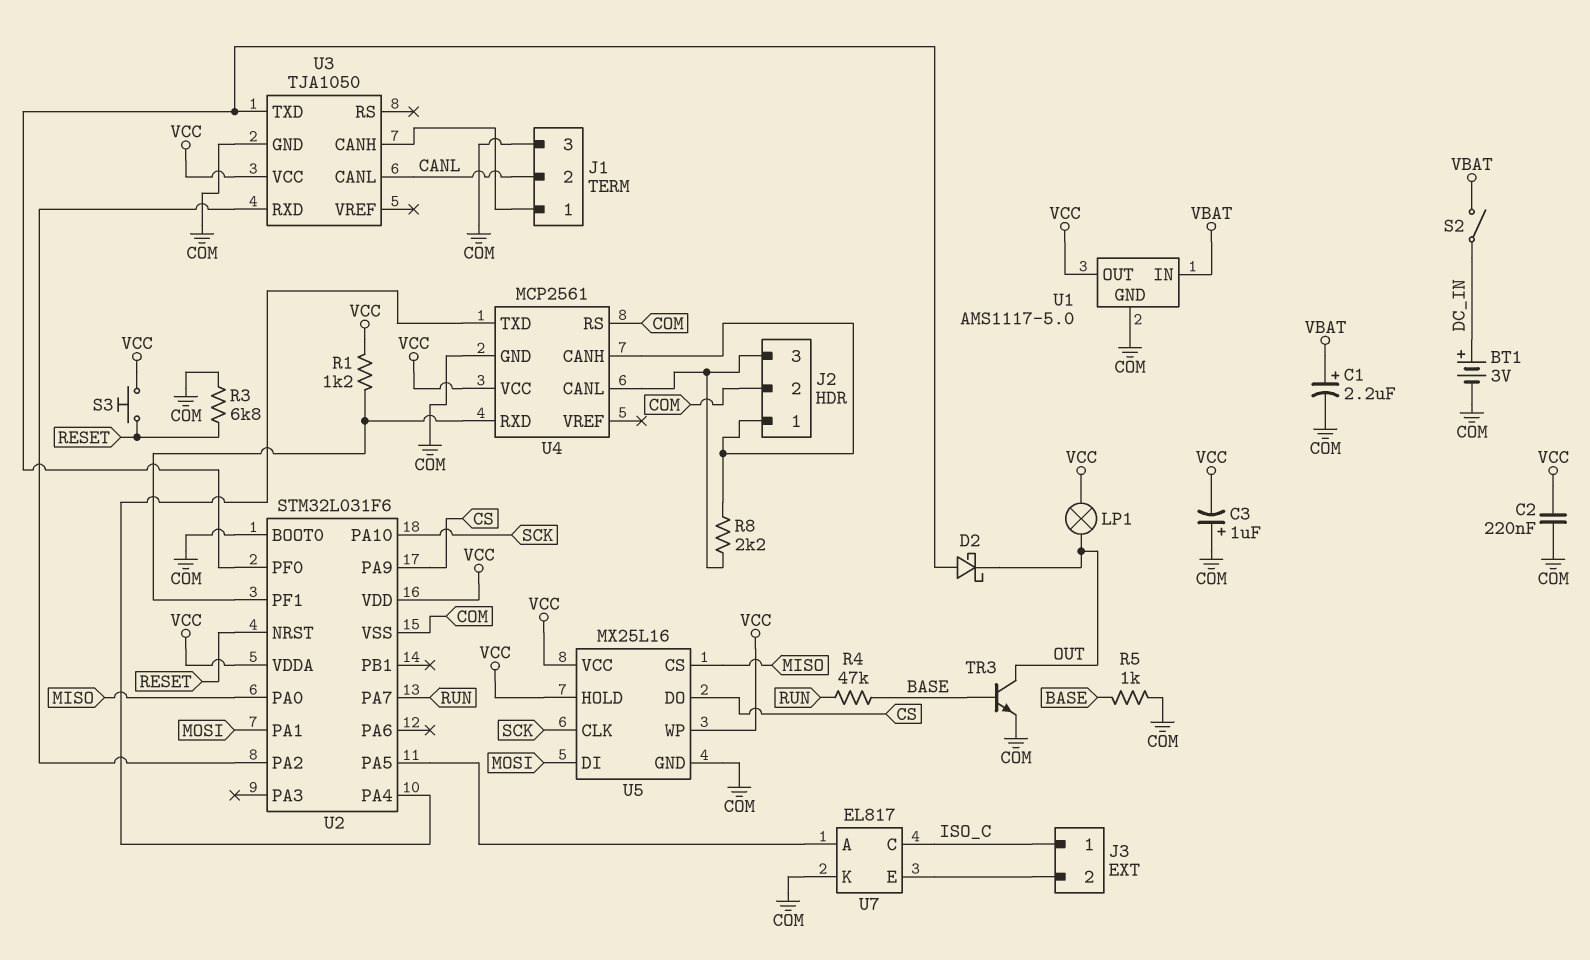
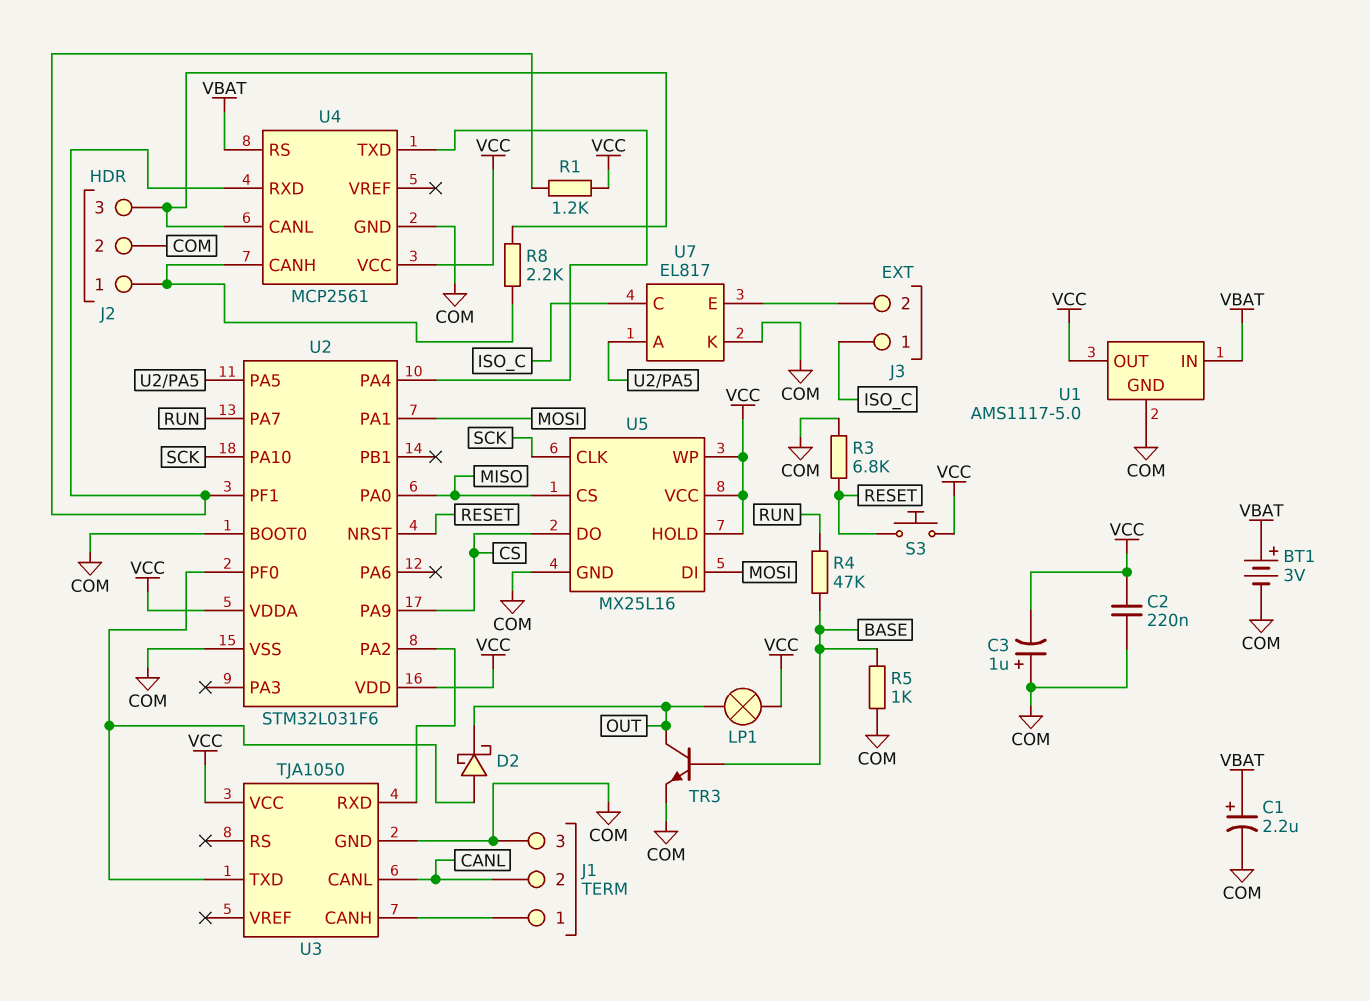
BT1: 3V (plus DC_IN, minus COM) -> 3V (plus VBAT, minus COM)
S2: switch (DC_IN, VBAT) -> none
U4 pin RS: COM -> VBAT

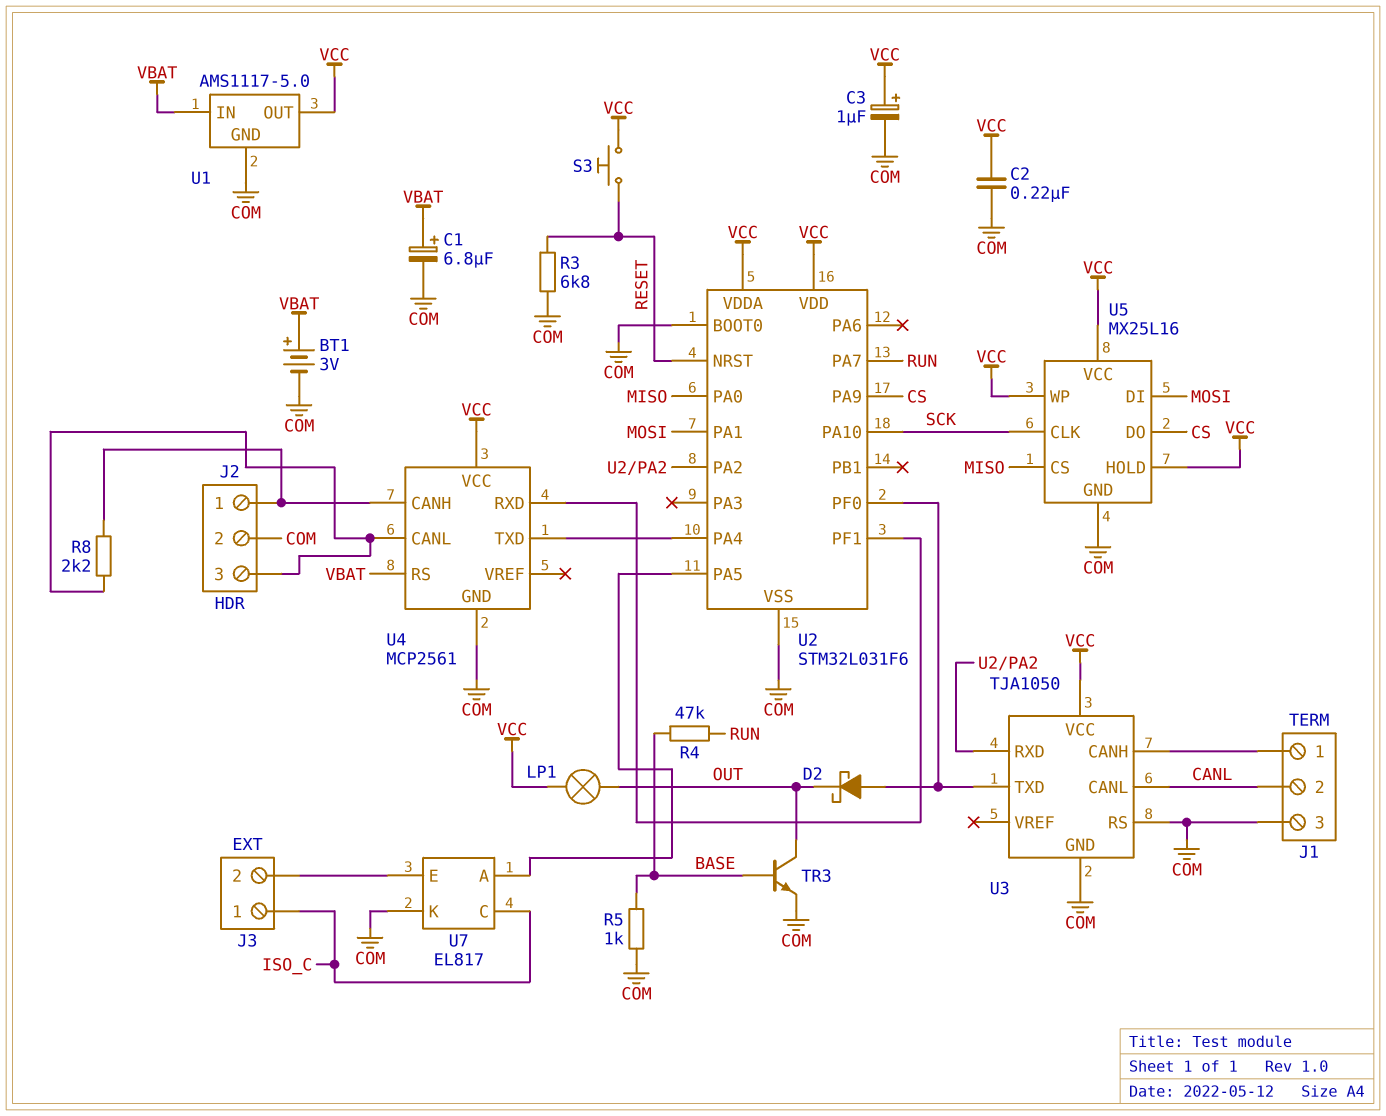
C1: 2.2uF (plus VBAT, minus COM) -> 6.8uF (plus VBAT, minus COM)
C3: 1uF (plus COM, minus VCC) -> 1uF (plus VCC, minus COM)
R1: 1.2k (U2/PF1, VCC) -> none
U3 pin RS: none -> COM

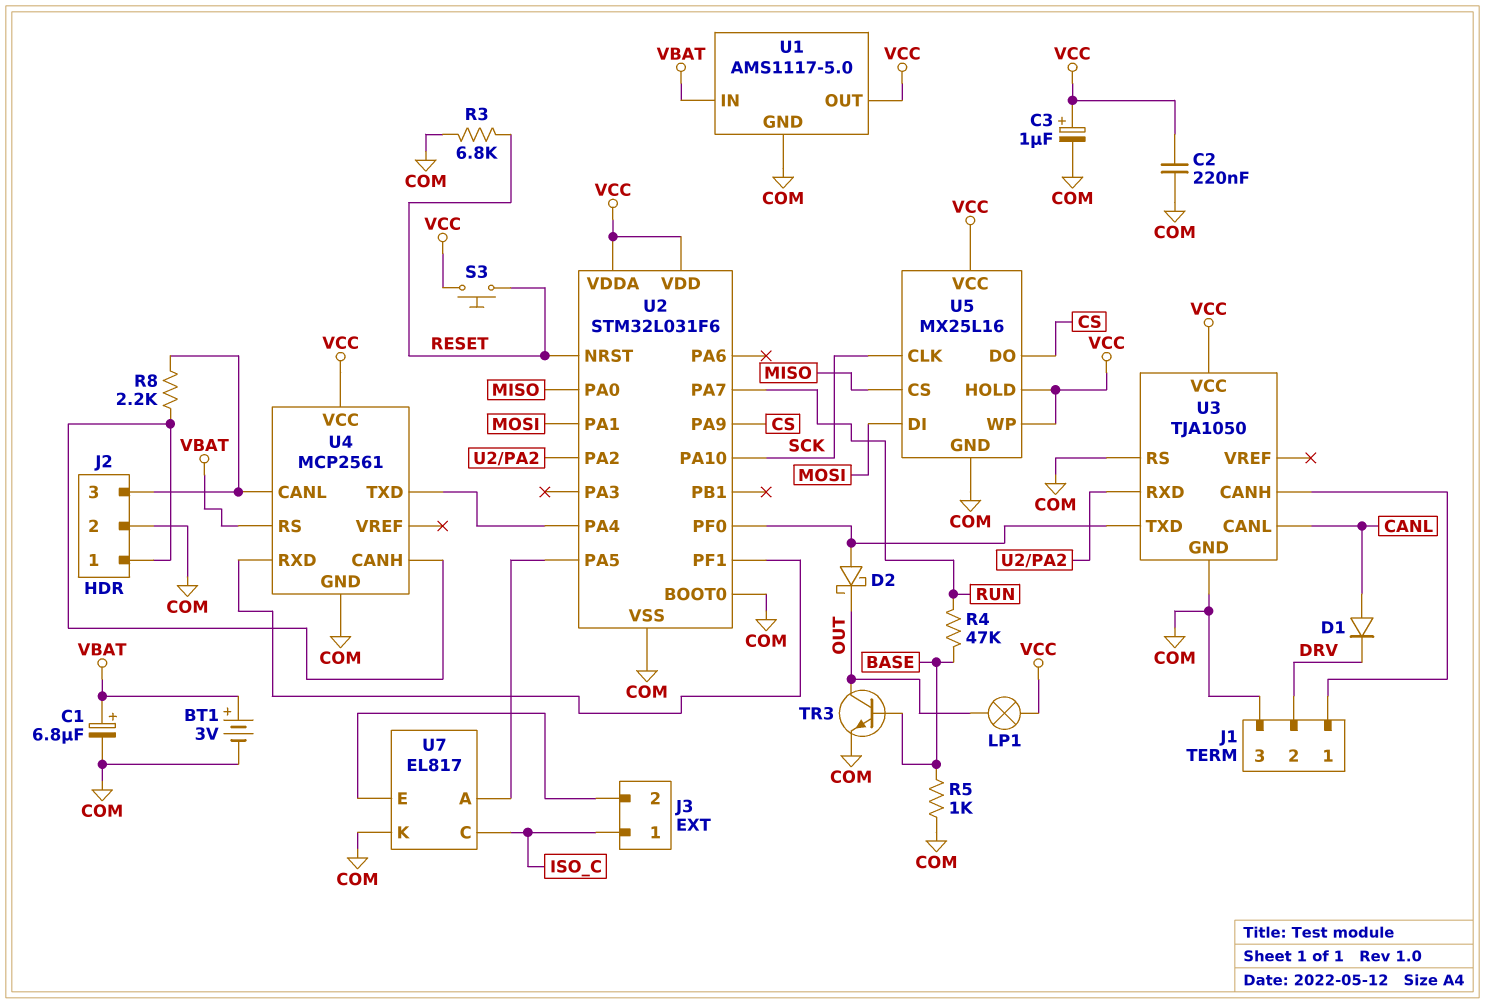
D1: none -> diode (A CANL, K DRV)
J1 pin 2: CANL -> DRV

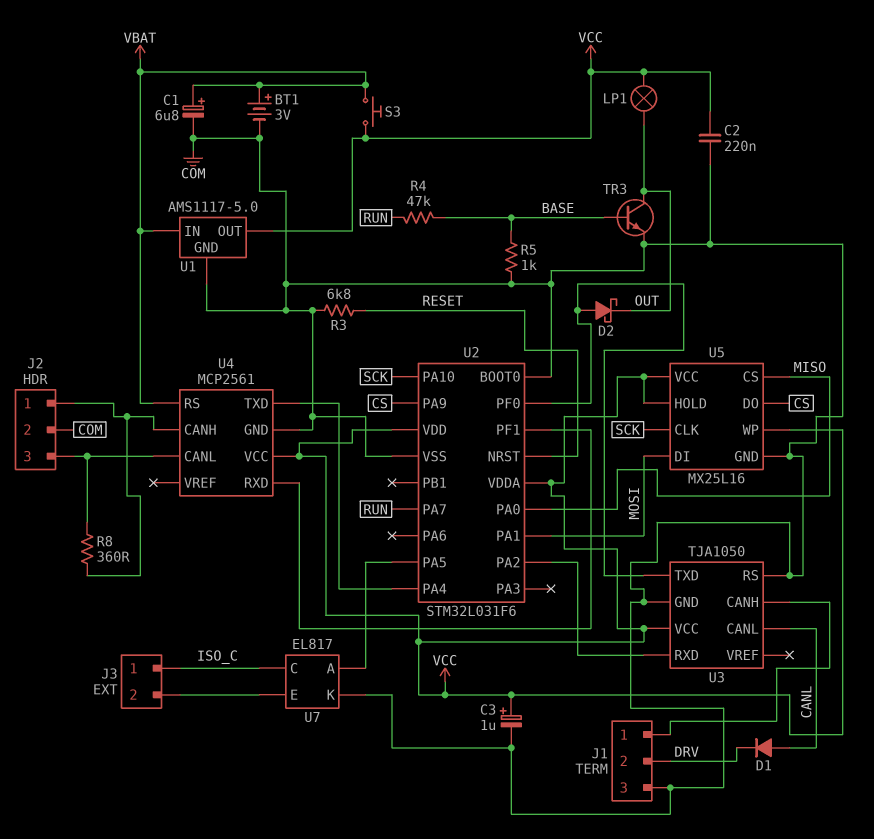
R8: 2.2k (J2/1, J2/3) -> 360 (J2/1, J2/3)
S3: button (RESET, VCC) -> button (VBAT, VCC)

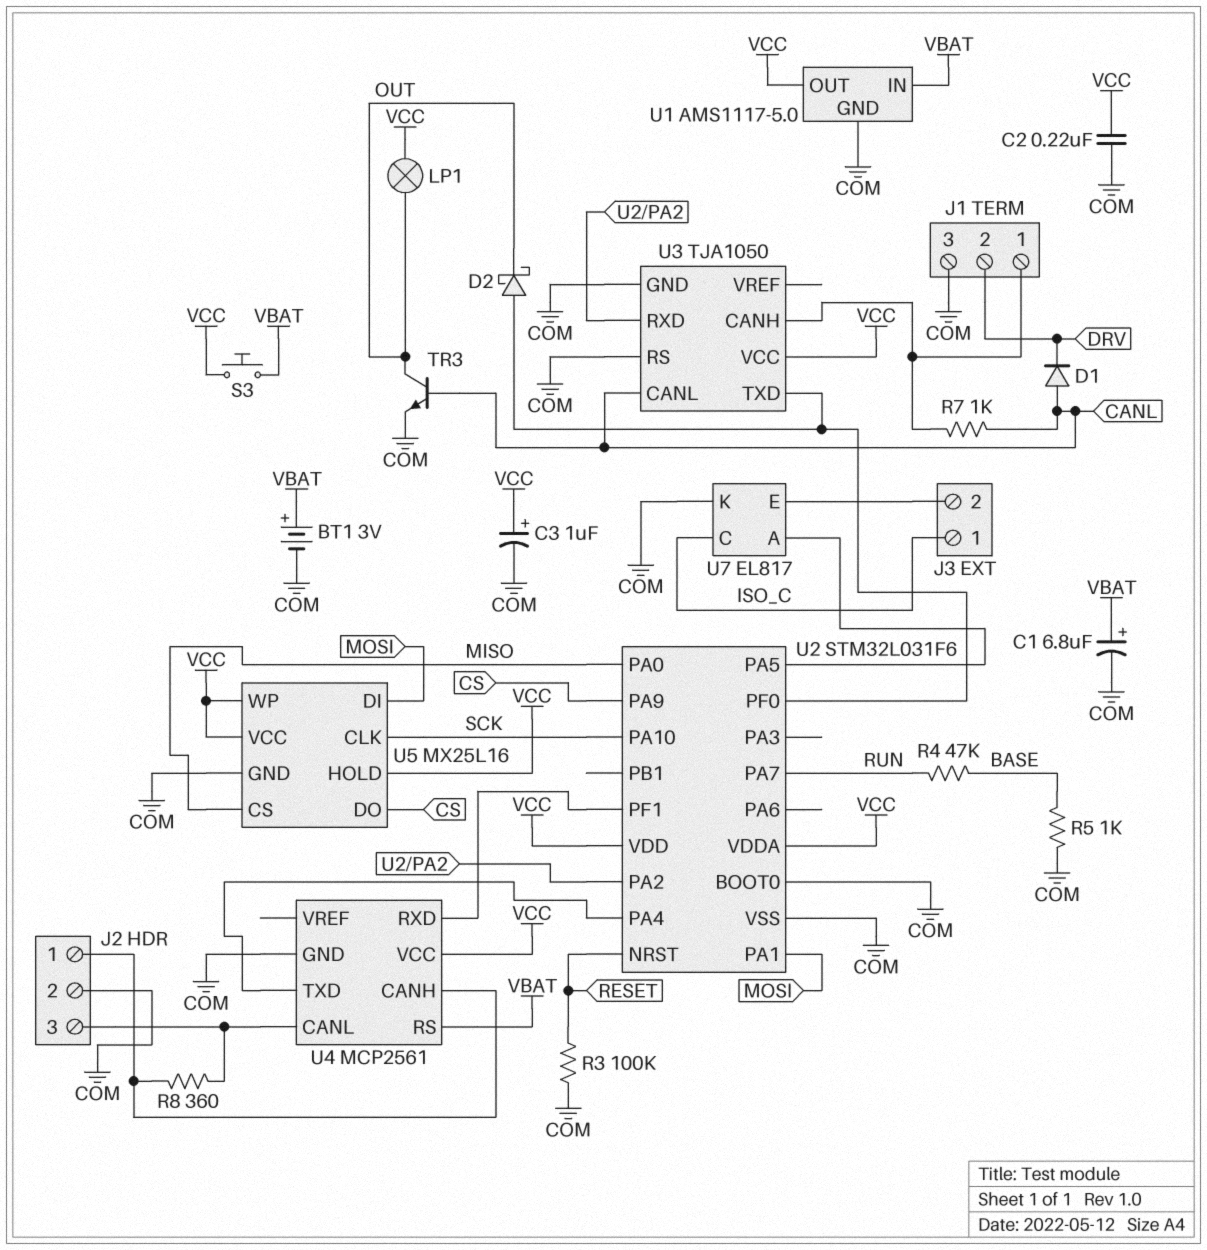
R3: 6.8k (COM, RESET) -> 100k (COM, RESET)
R7: none -> 1k (CANL, J1/1)
TR3: NPN (B BASE, C OUT, E COM) -> NPN (B CANL, C OUT, E COM)

